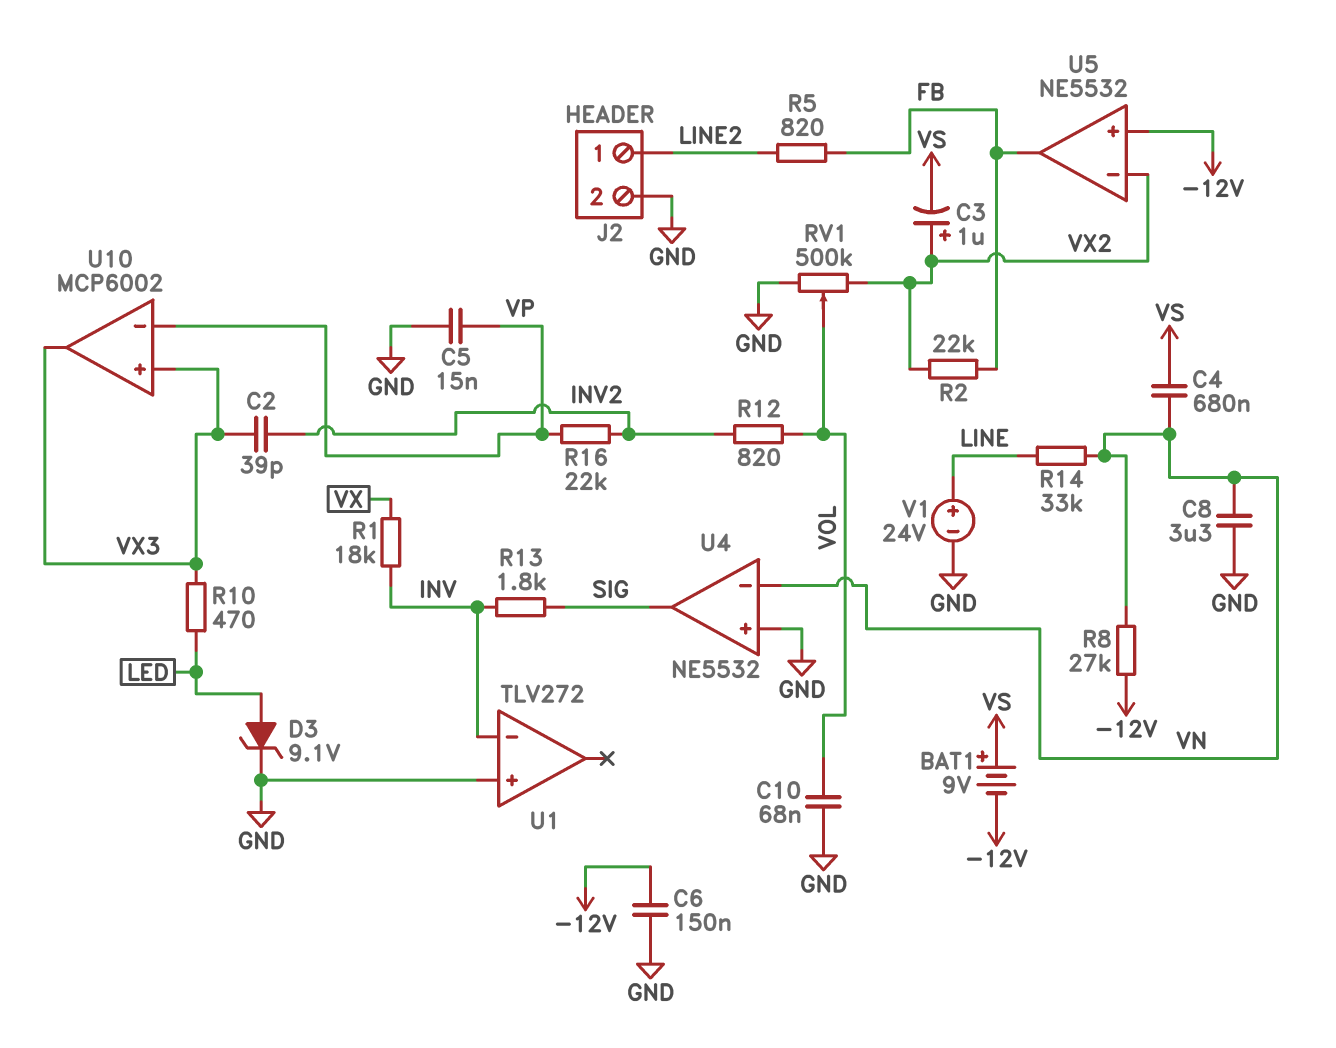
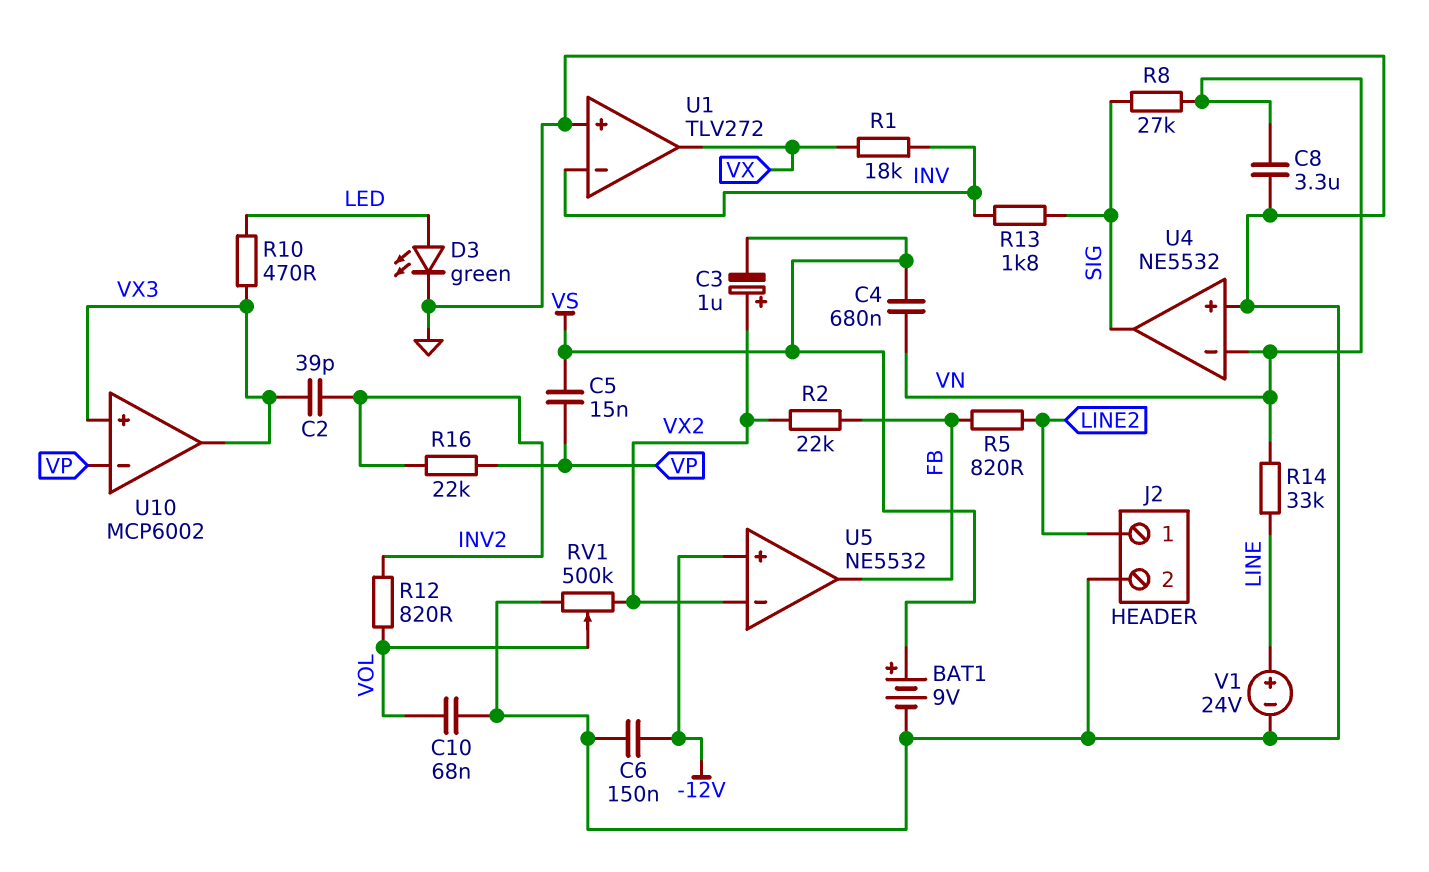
BAT1: 9V (plus VS, minus -12V) -> 9V (plus VS, minus GND)
C5: 15nF (GND, VP) -> 15nF (VP, VS)
D3: zener 9.1V (A LED, K GND) -> LED green (A LED, K GND)
R8: 27k (-12V, VN) -> 27k (SIG, VN)
U1 pin out: none -> VX

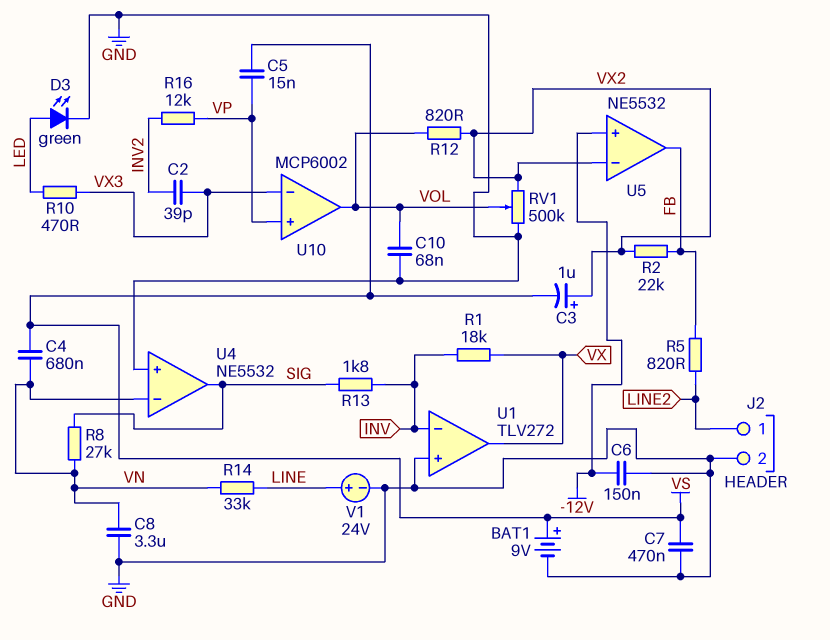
C7: none -> 470nF (GND, VS)
R12: 820 (INV2, VOL) -> 820 (VOL, VX2)
R16: 22k (INV2, VP) -> 12k (INV2, VP)
U10 pin in+: VX3 -> VP
U10 pin in-: VP -> VX3
U10 pin out: VX3 -> VOL

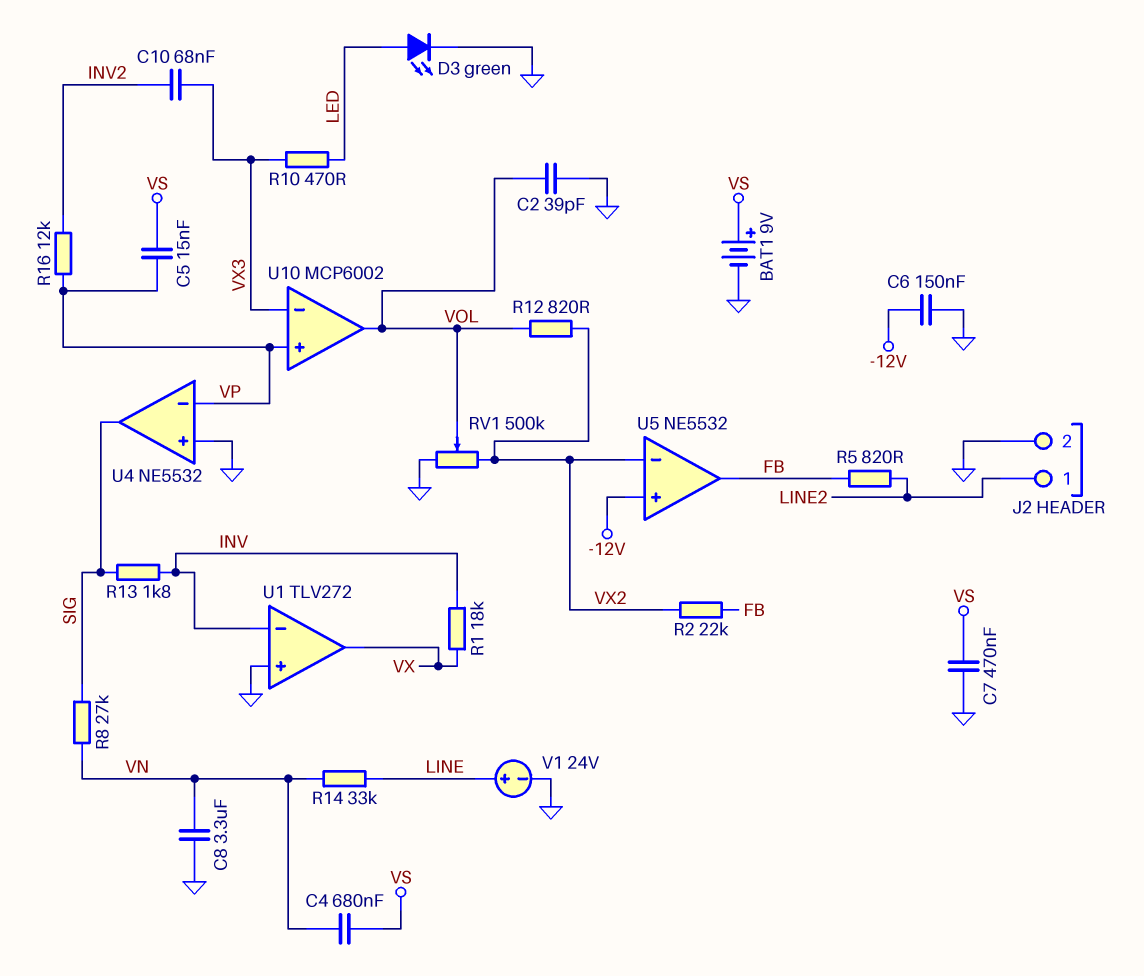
C2: 39pF (INV2, VX3) -> 39pF (GND, VOL)
C3: 1uF (plus VX2, minus VS) -> none
C10: 68nF (GND, VOL) -> 68nF (INV2, VX3)
U4 pin in-: VN -> VP

